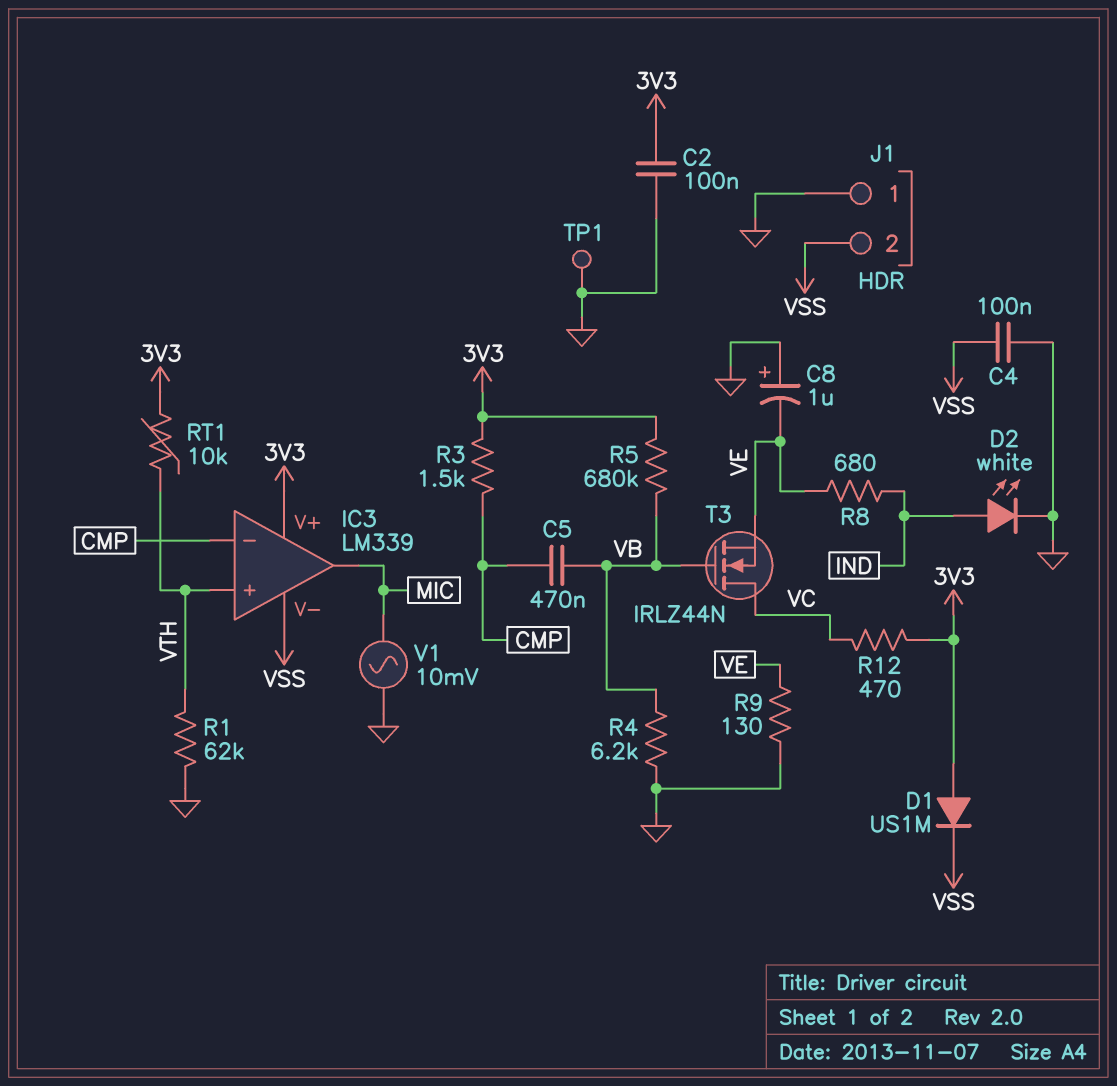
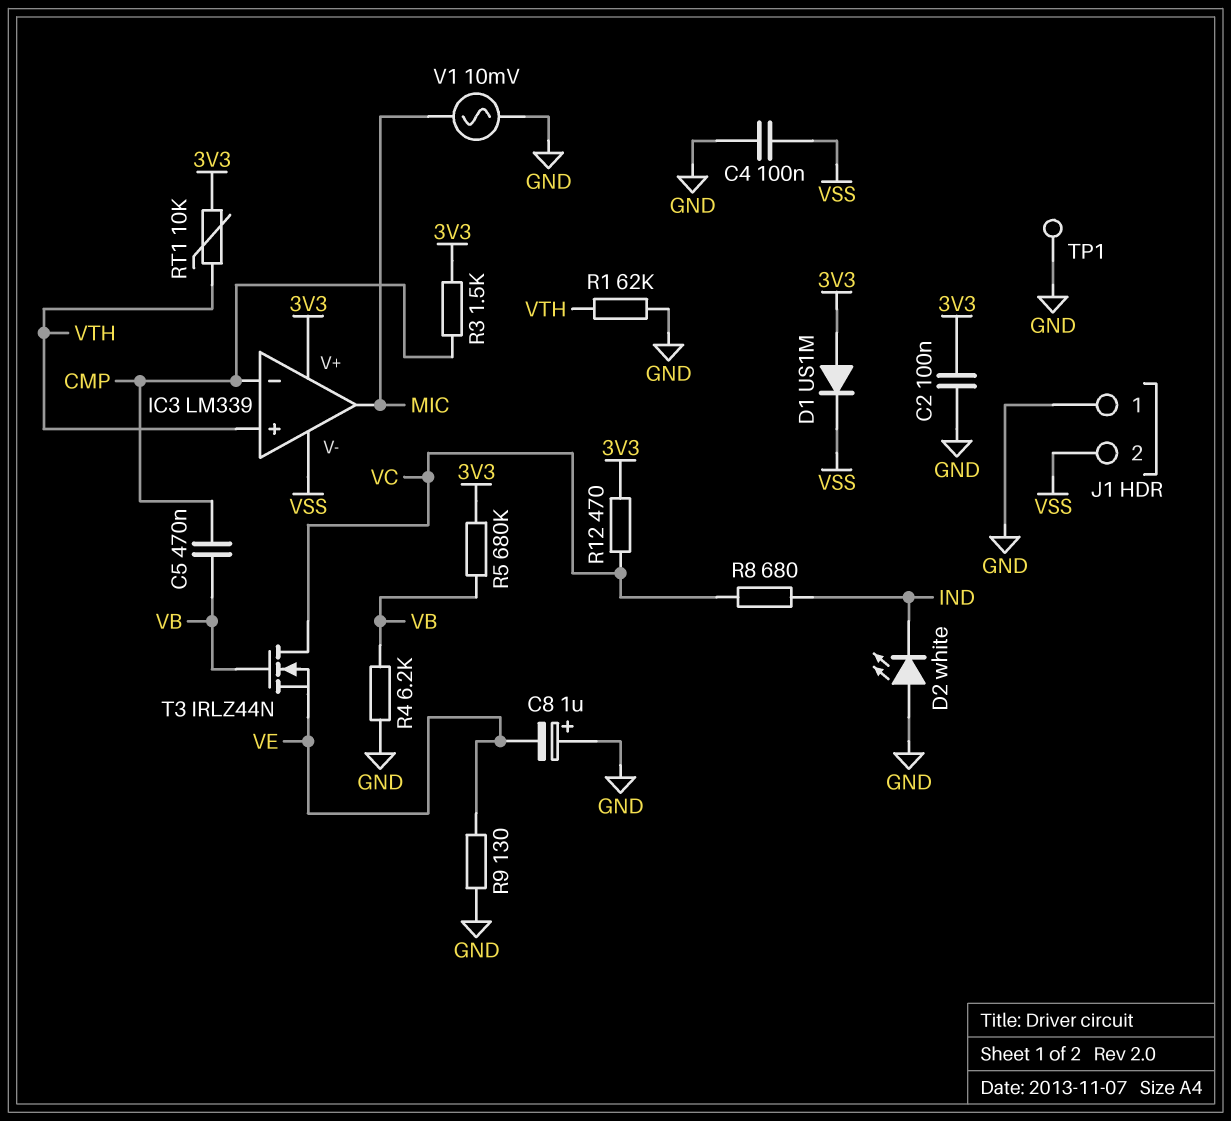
D2: LED white (A IND, K GND) -> LED white (A GND, K IND)
R8: 680 (IND, VE) -> 680 (IND, VC)

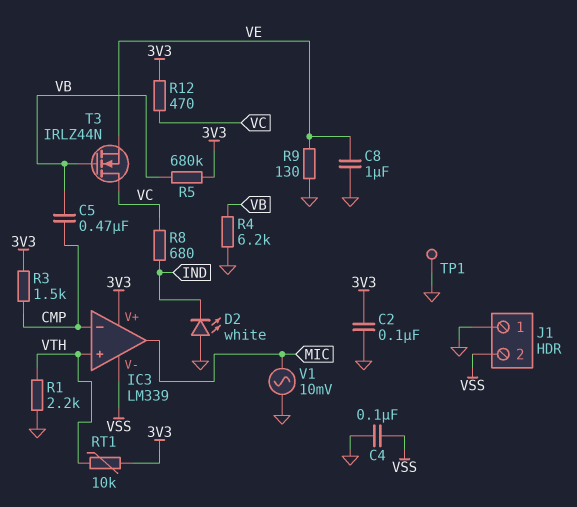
C8: 1uF (plus GND, minus VE) -> 1uF (GND, VE)
D1: diode US1M (A 3V3, K VSS) -> none
R1: 62k (GND, VTH) -> 2.2k (GND, VTH)

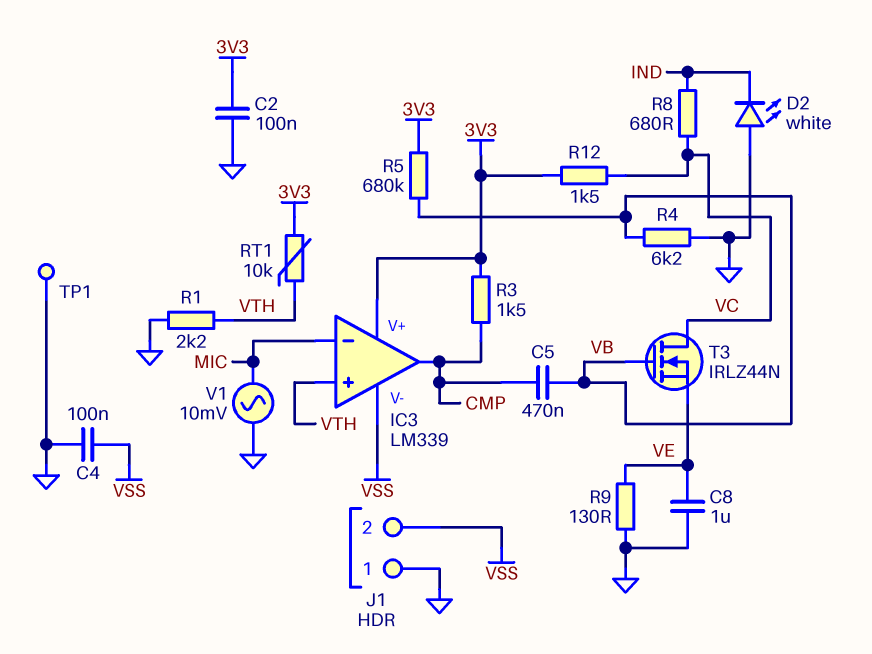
IC3 pin in-: CMP -> MIC
IC3 pin out: MIC -> CMP
R12: 470 (3V3, VC) -> 1.5k (3V3, VC)

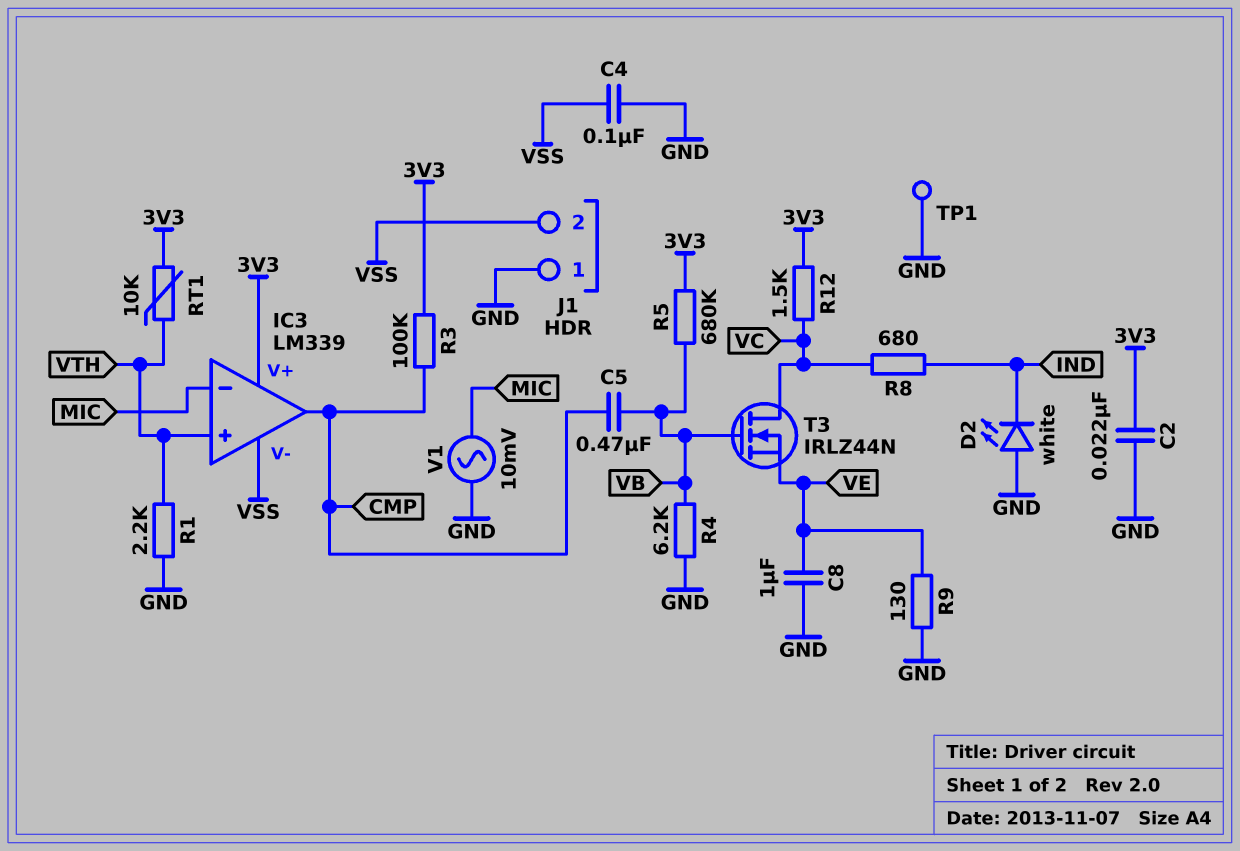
C2: 100nF (3V3, GND) -> 22nF (3V3, GND)
R3: 1.5k (3V3, CMP) -> 100k (3V3, CMP)

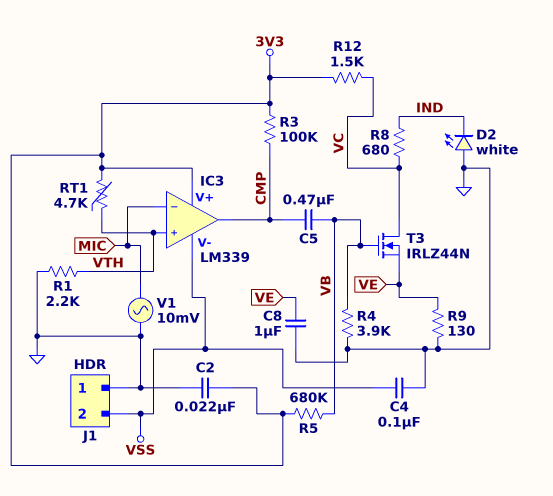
R4: 6.2k (GND, VB) -> 3.9k (GND, VB)
RT1: 10k (3V3, VTH) -> 4.7k (3V3, VTH)
TP1: test point (GND) -> none

